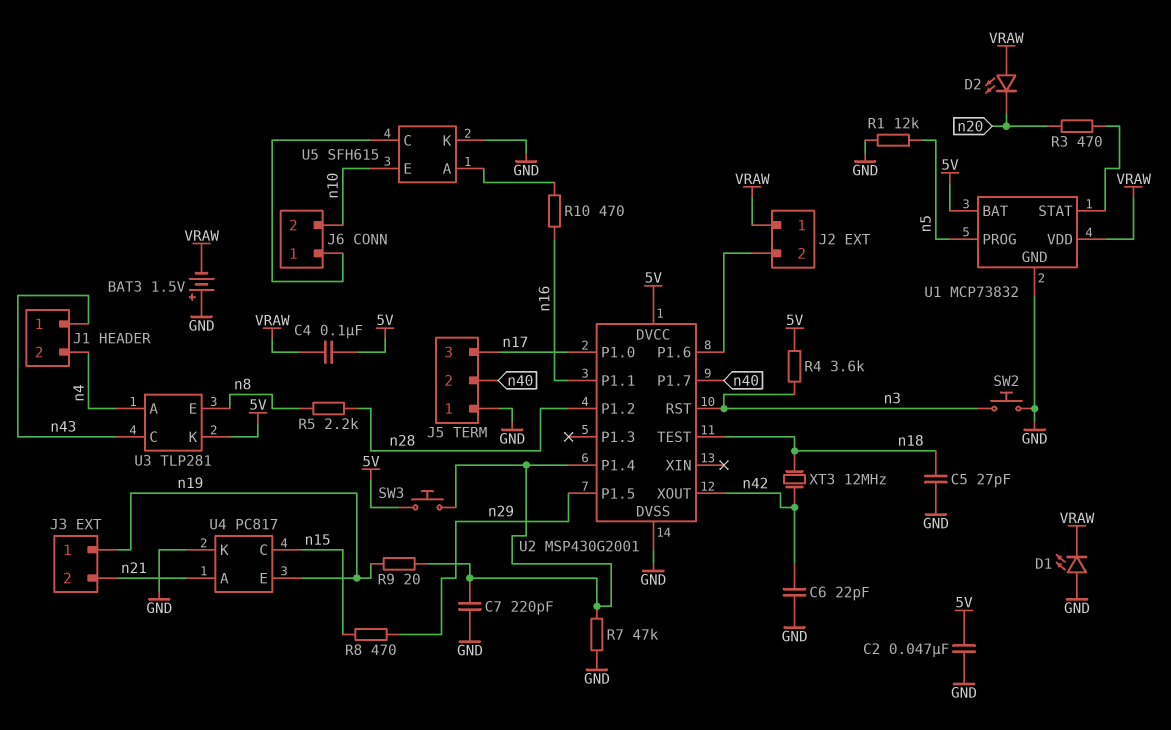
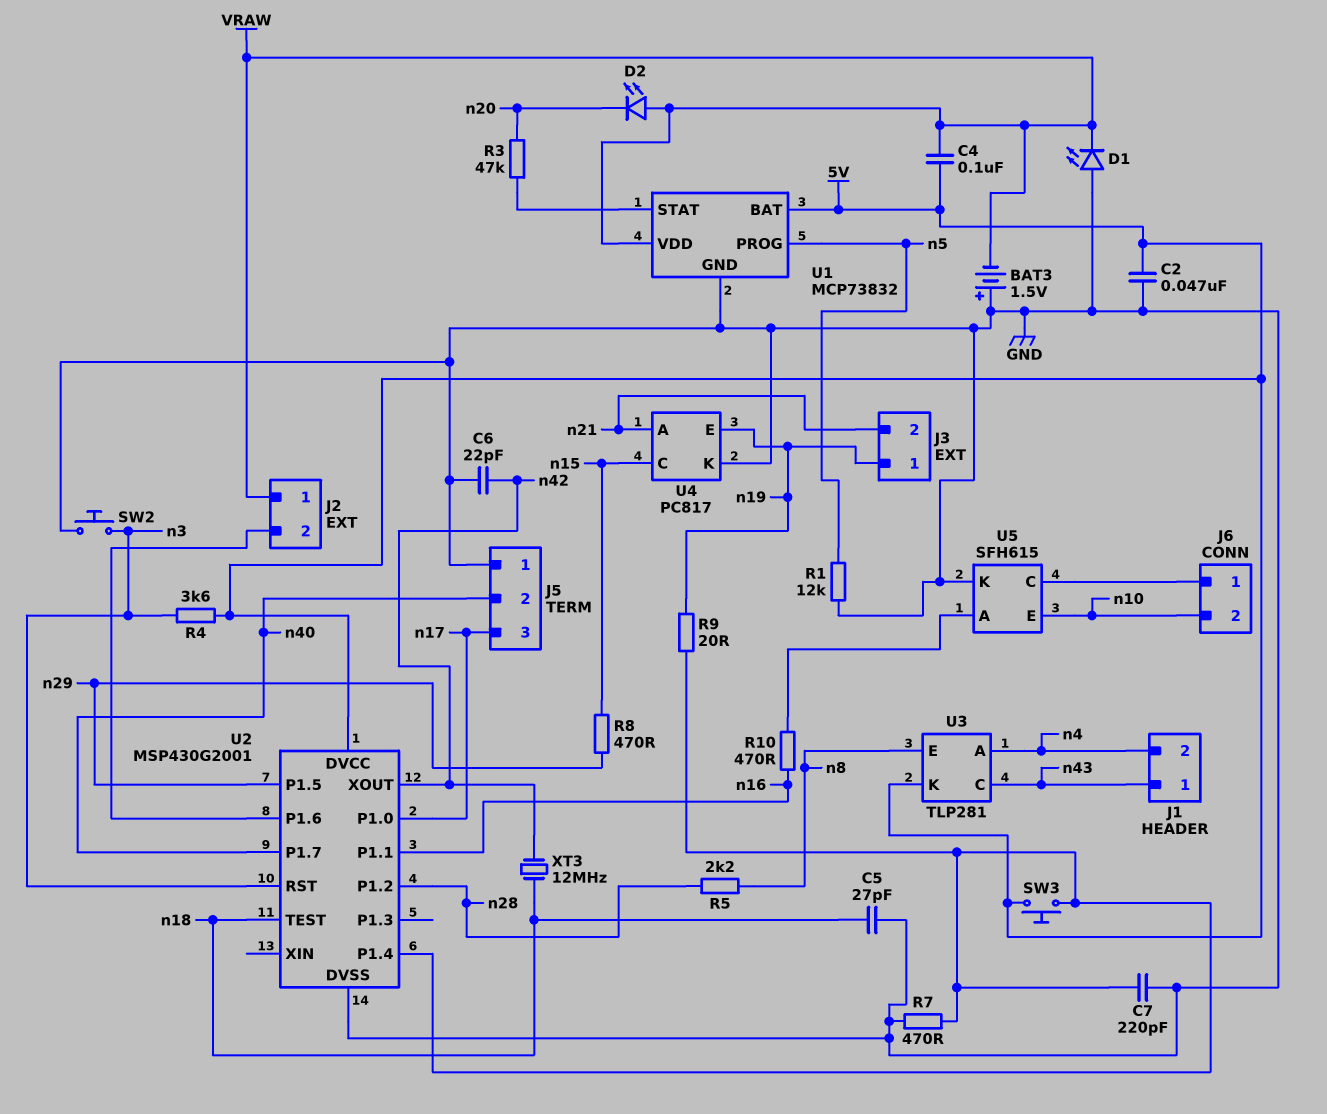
R3: 470 (U1/STAT, n20) -> 47k (U1/STAT, n20)
R7: 47k (GND, U2/P1.4) -> 470 (GND, U2/P1.4)

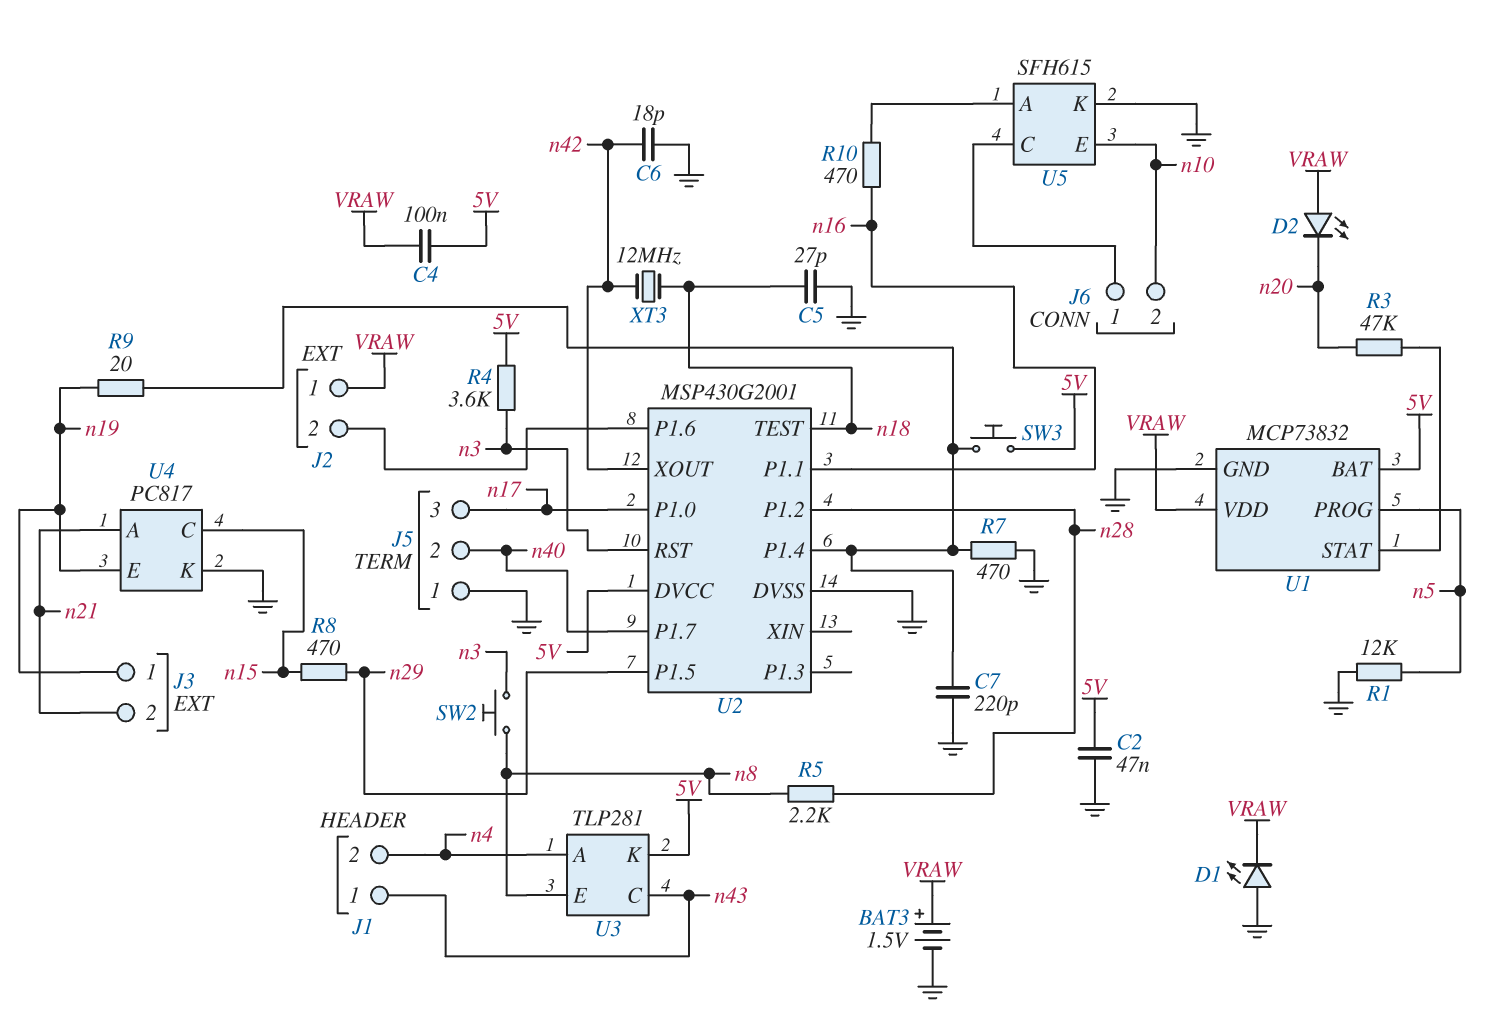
BAT3: 1.5V (plus GND, minus VRAW) -> 1.5V (plus VRAW, minus GND)
C6: 22pF (GND, n42) -> 18pF (GND, n42)
SW2: button (GND, n3) -> button (n3, n8)

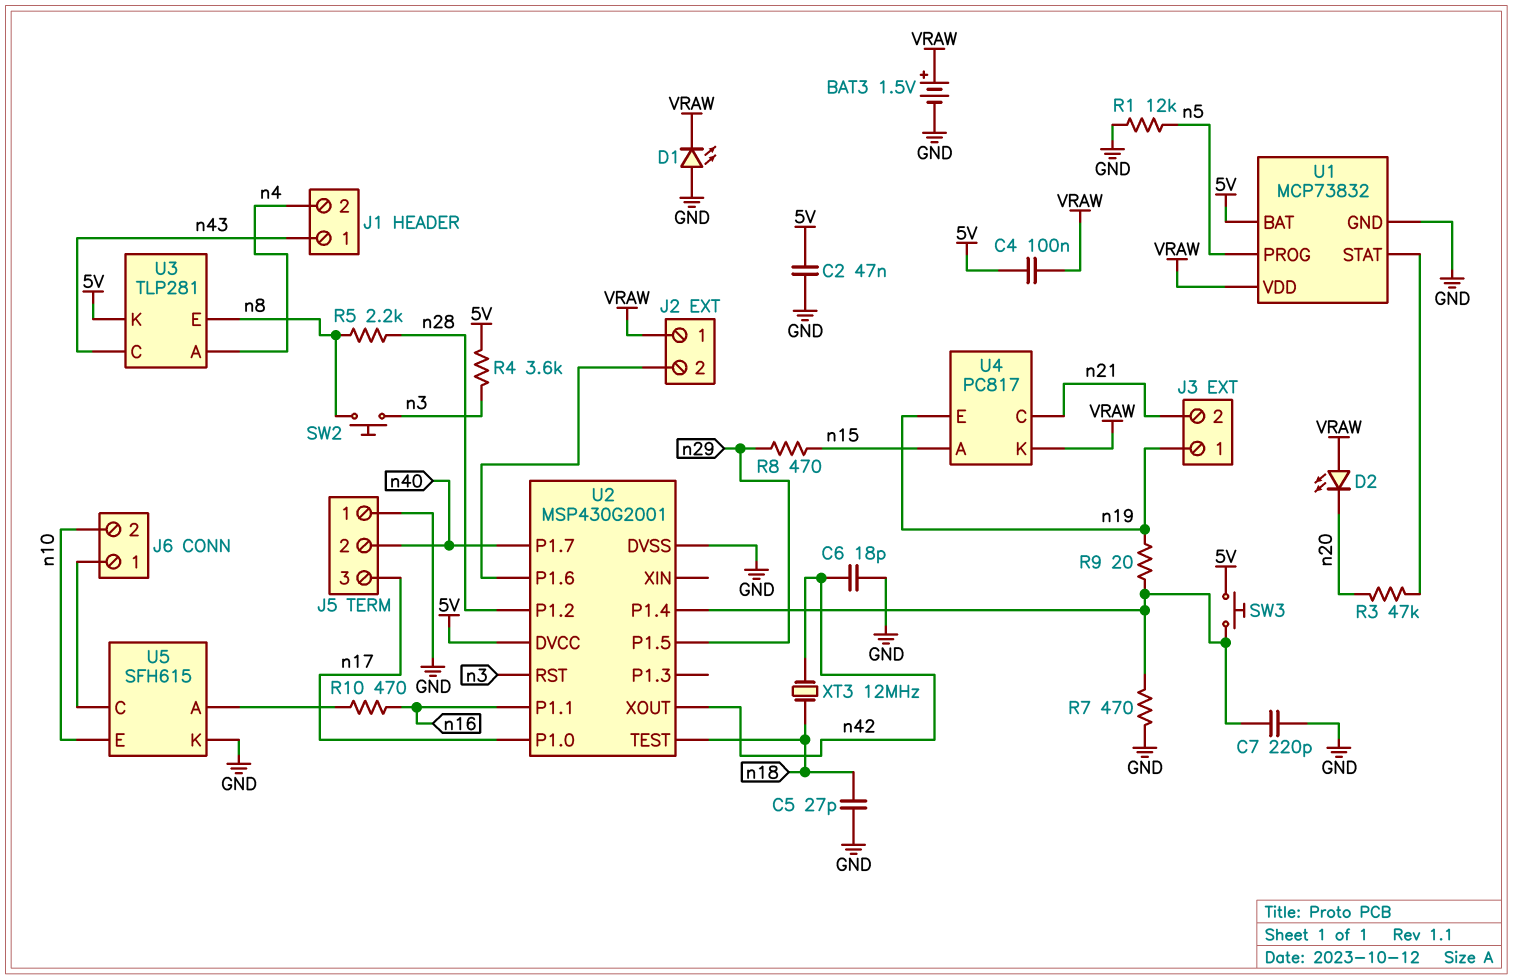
U4 pin A: n21 -> n15
U4 pin C: n15 -> n21
U4 pin K: GND -> VRAW

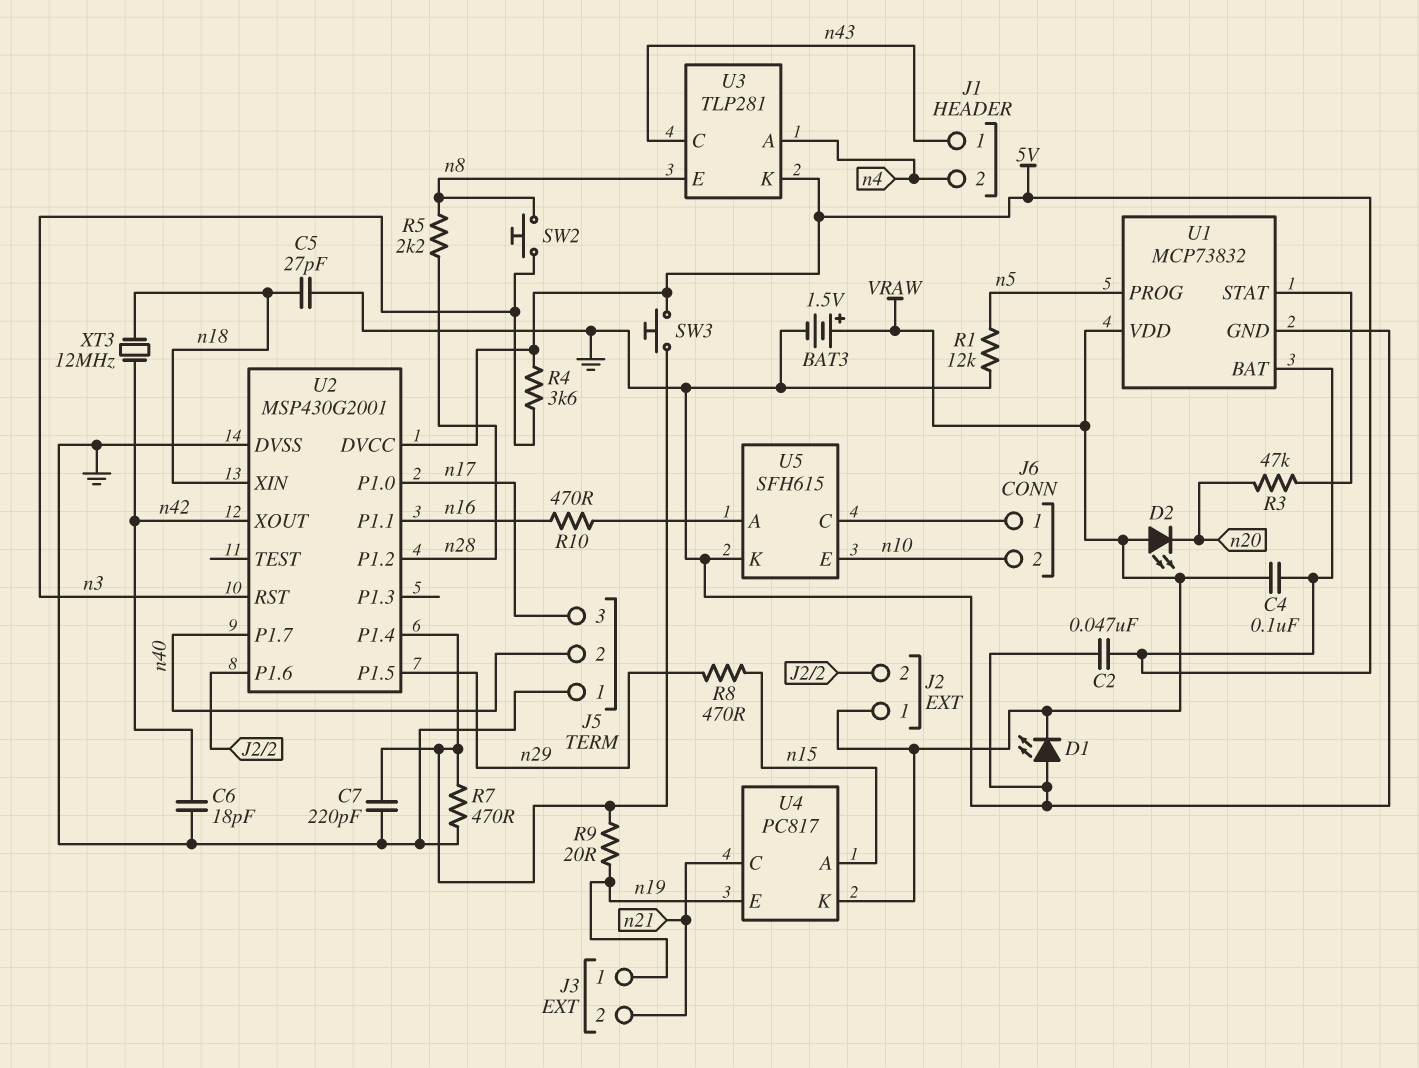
U2 pin TEST: n18 -> none
U2 pin XIN: none -> n18

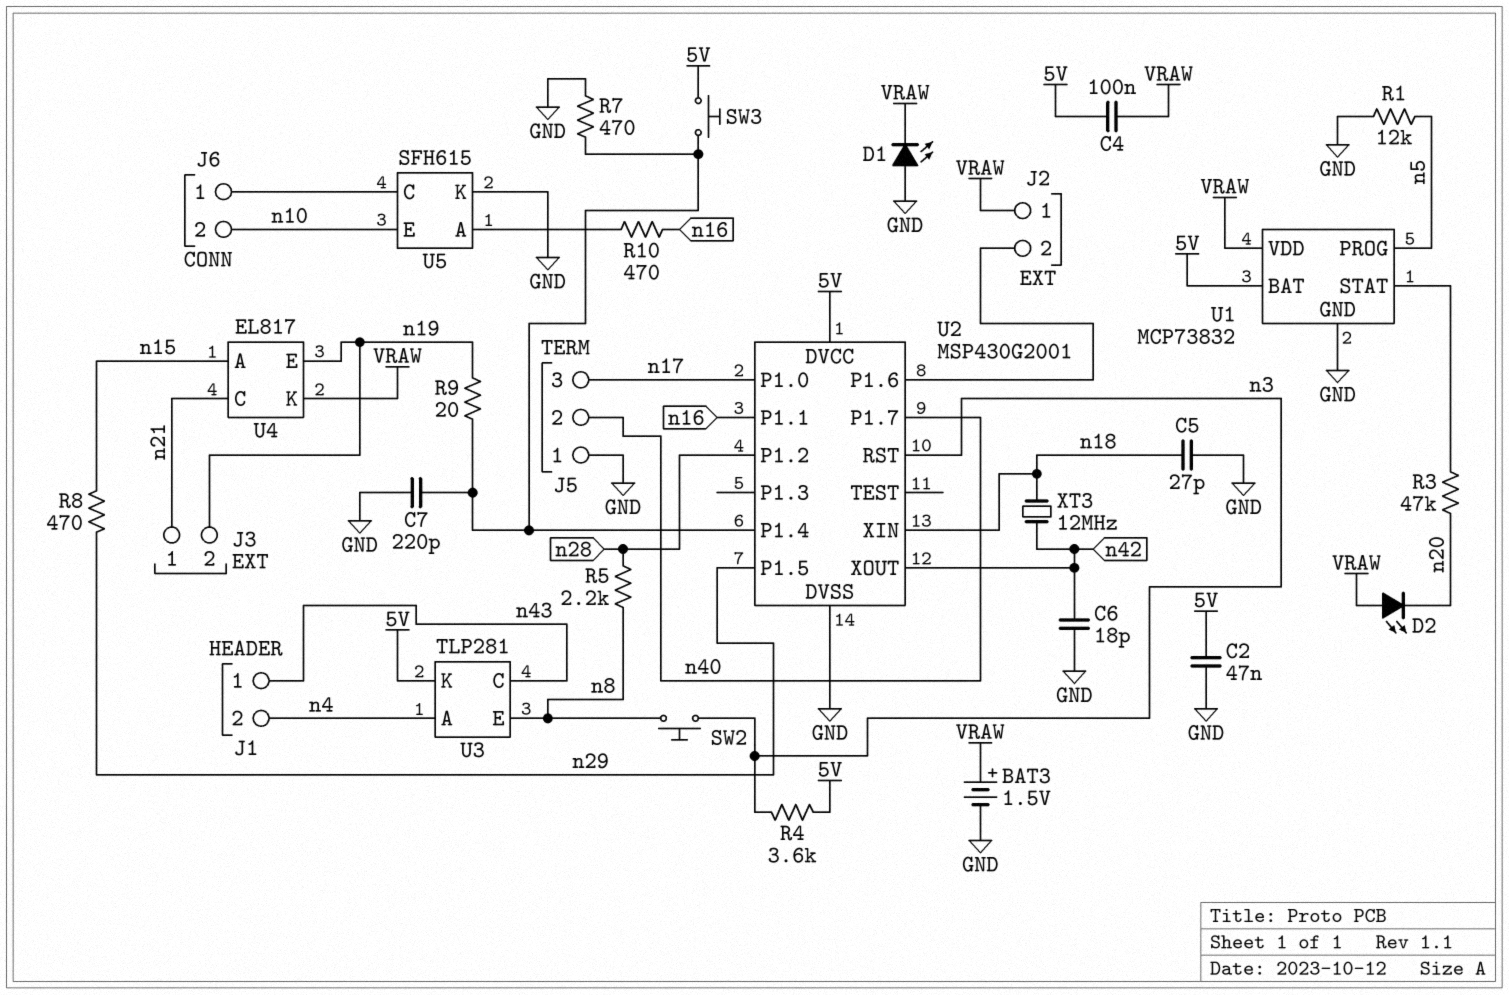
J3 pin 1: n19 -> n21
J3 pin 2: n21 -> n19
U4: PC817 -> EL817

